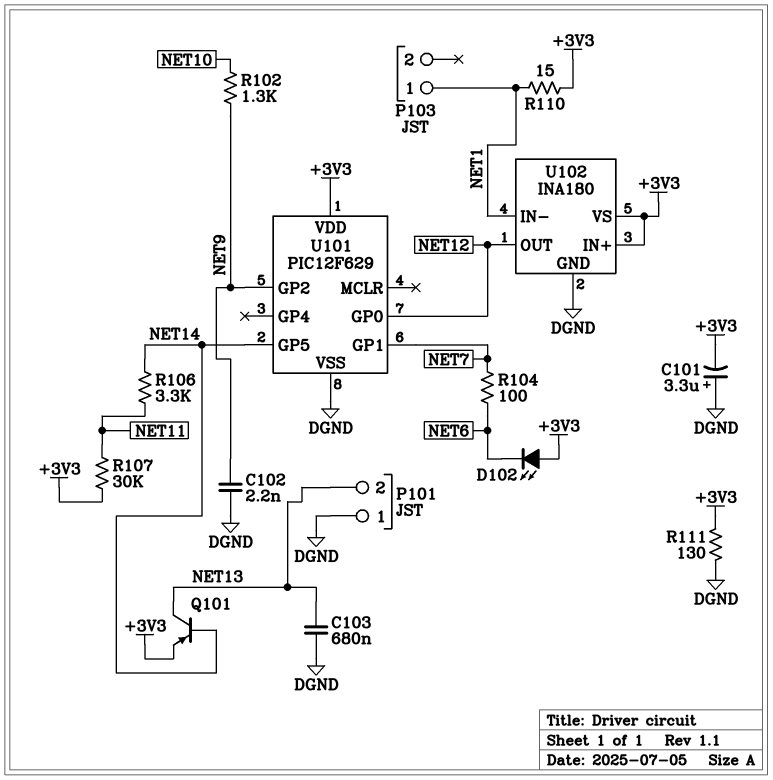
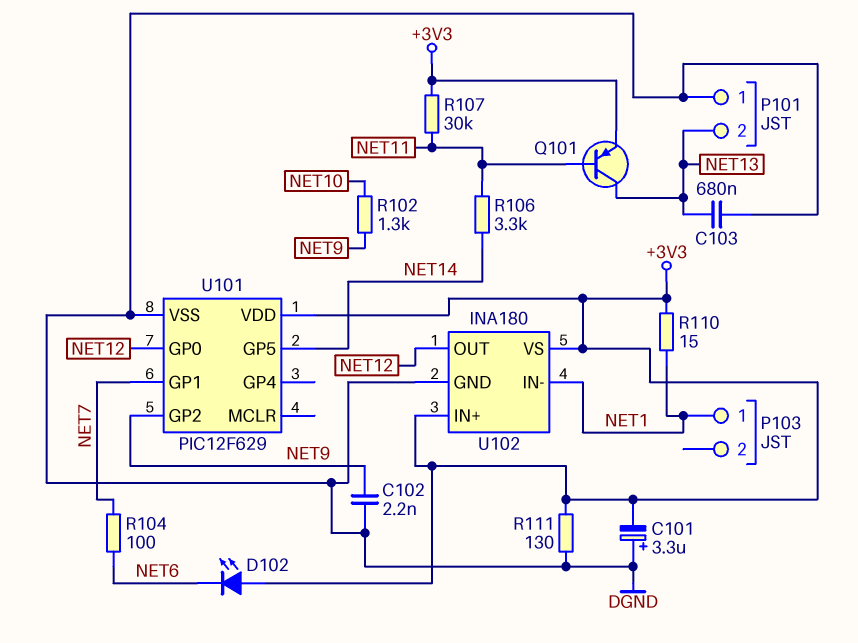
Q101: PNP (B NET14, C NET13, E +3V3) -> PNP (B NET11, C NET13, E +3V3)

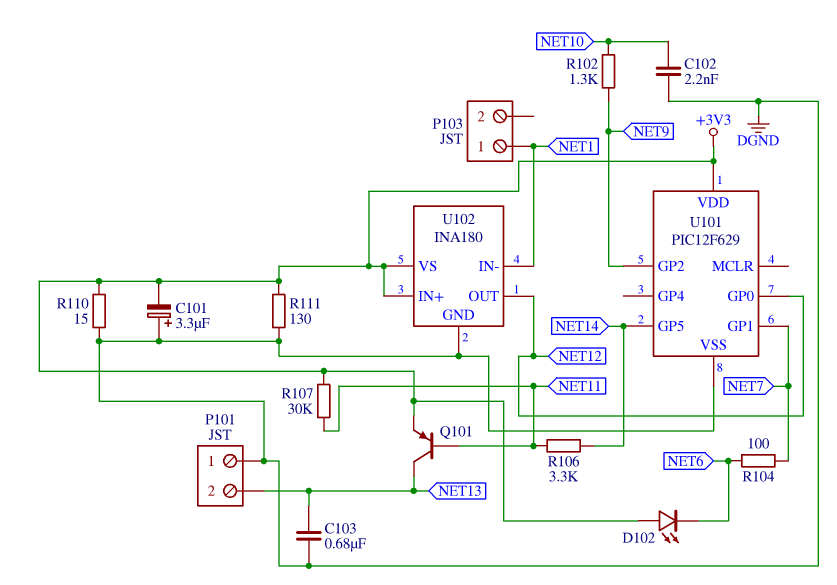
C102: 2.2nF (DGND, NET9) -> 2.2nF (DGND, NET10)
R110: 15 (+3V3, NET1) -> 15 (+3V3, DGND)

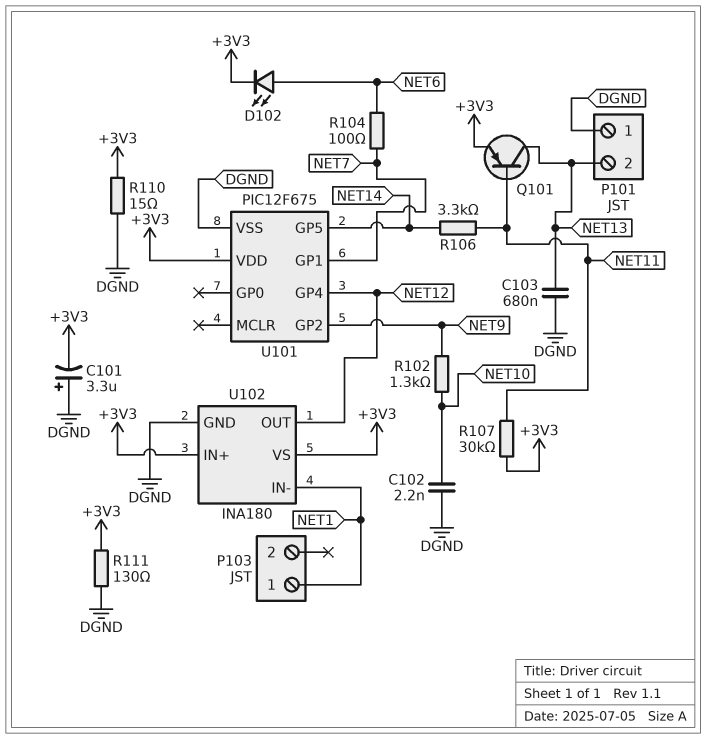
D102: LED (A +3V3, K NET6) -> LED (A NET6, K +3V3)
U101: PIC12F629 -> PIC12F675
U101 pin GP0: NET12 -> none
U101 pin GP4: none -> NET12

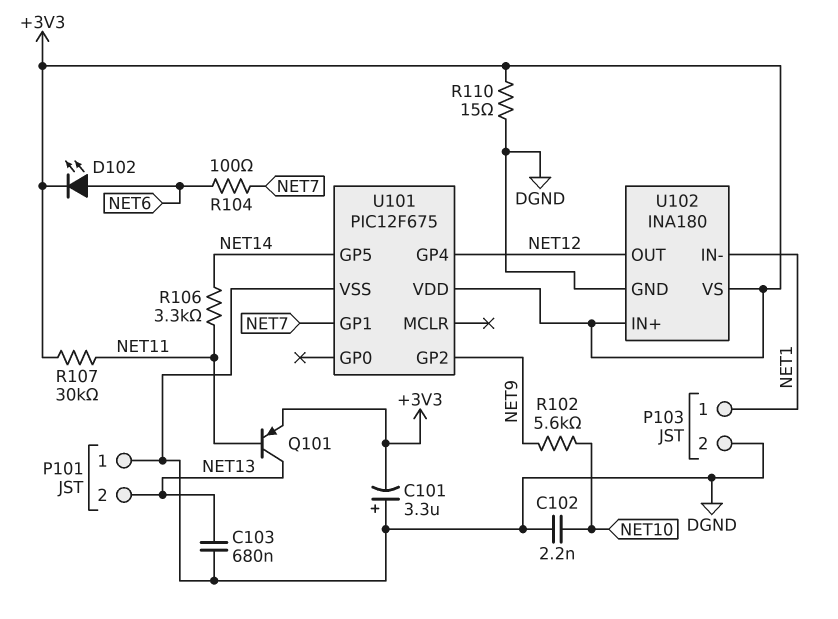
P103 pin 2: none -> DGND
R102: 1.3k (NET9, NET10) -> 5.6k (NET9, NET10)
R111: 130 (+3V3, DGND) -> none

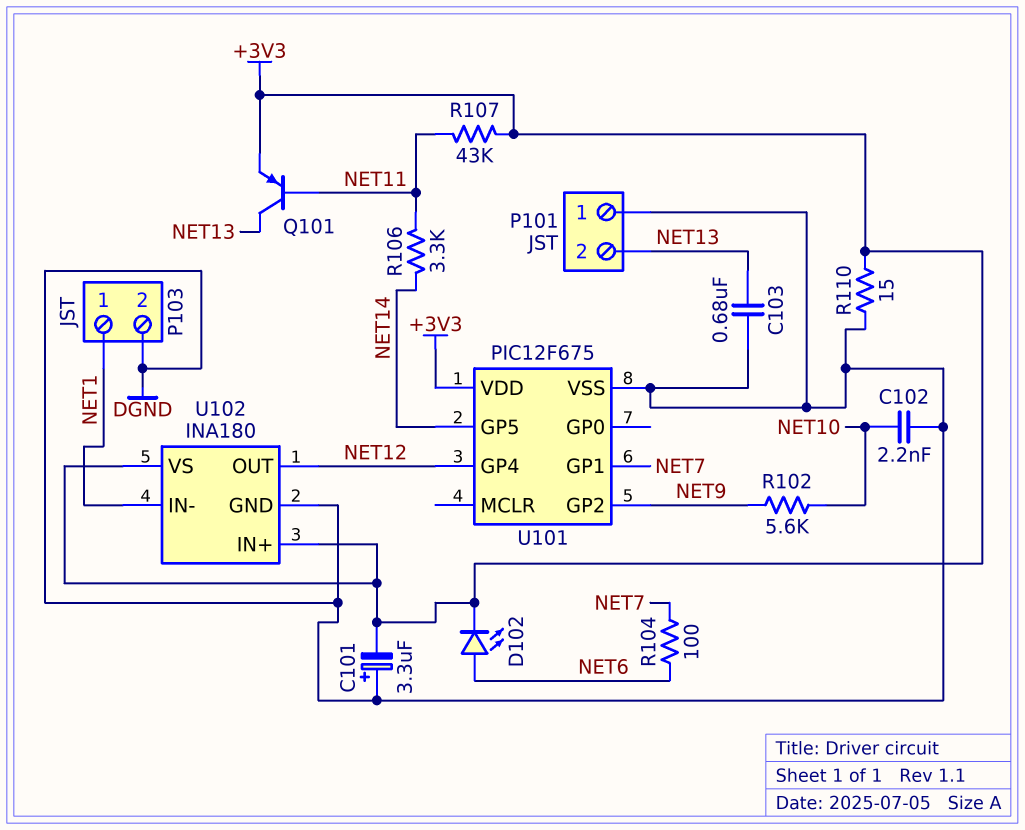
R107: 30k (+3V3, NET11) -> 43k (+3V3, NET11)

